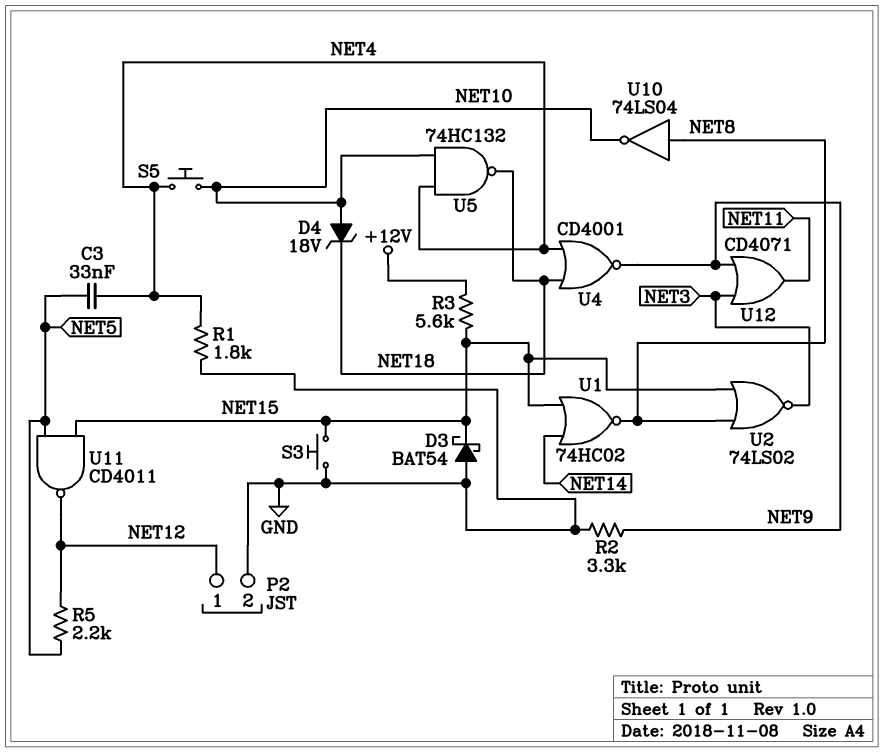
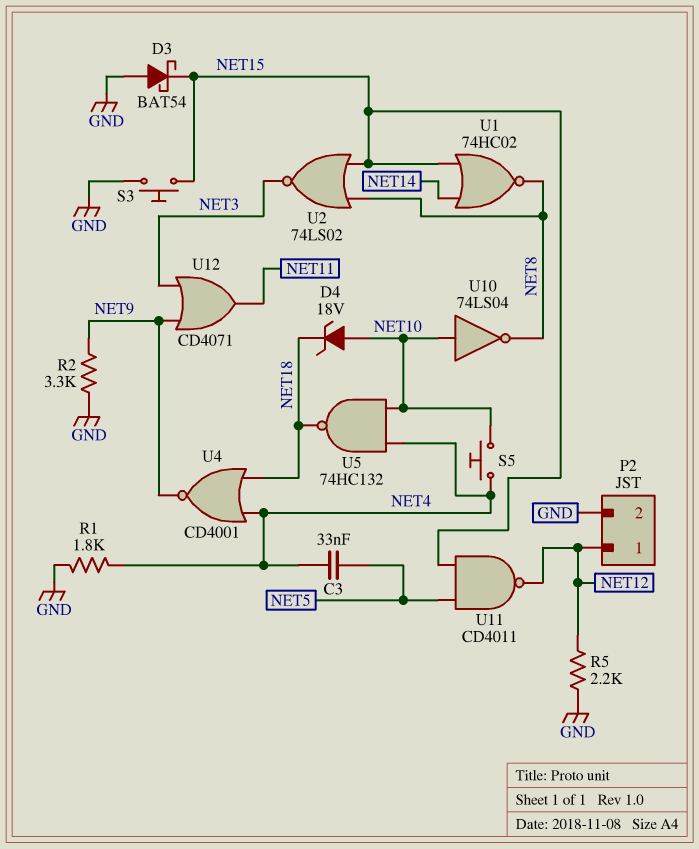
R3: 5.6k (+12V, NET15) -> none
R5: 2.2k (NET5, NET12) -> 2.2k (GND, NET12)
U10: NOT 74LS04 (in NET8, out NET10) -> NOT 74LS04 (in NET10, out NET8)

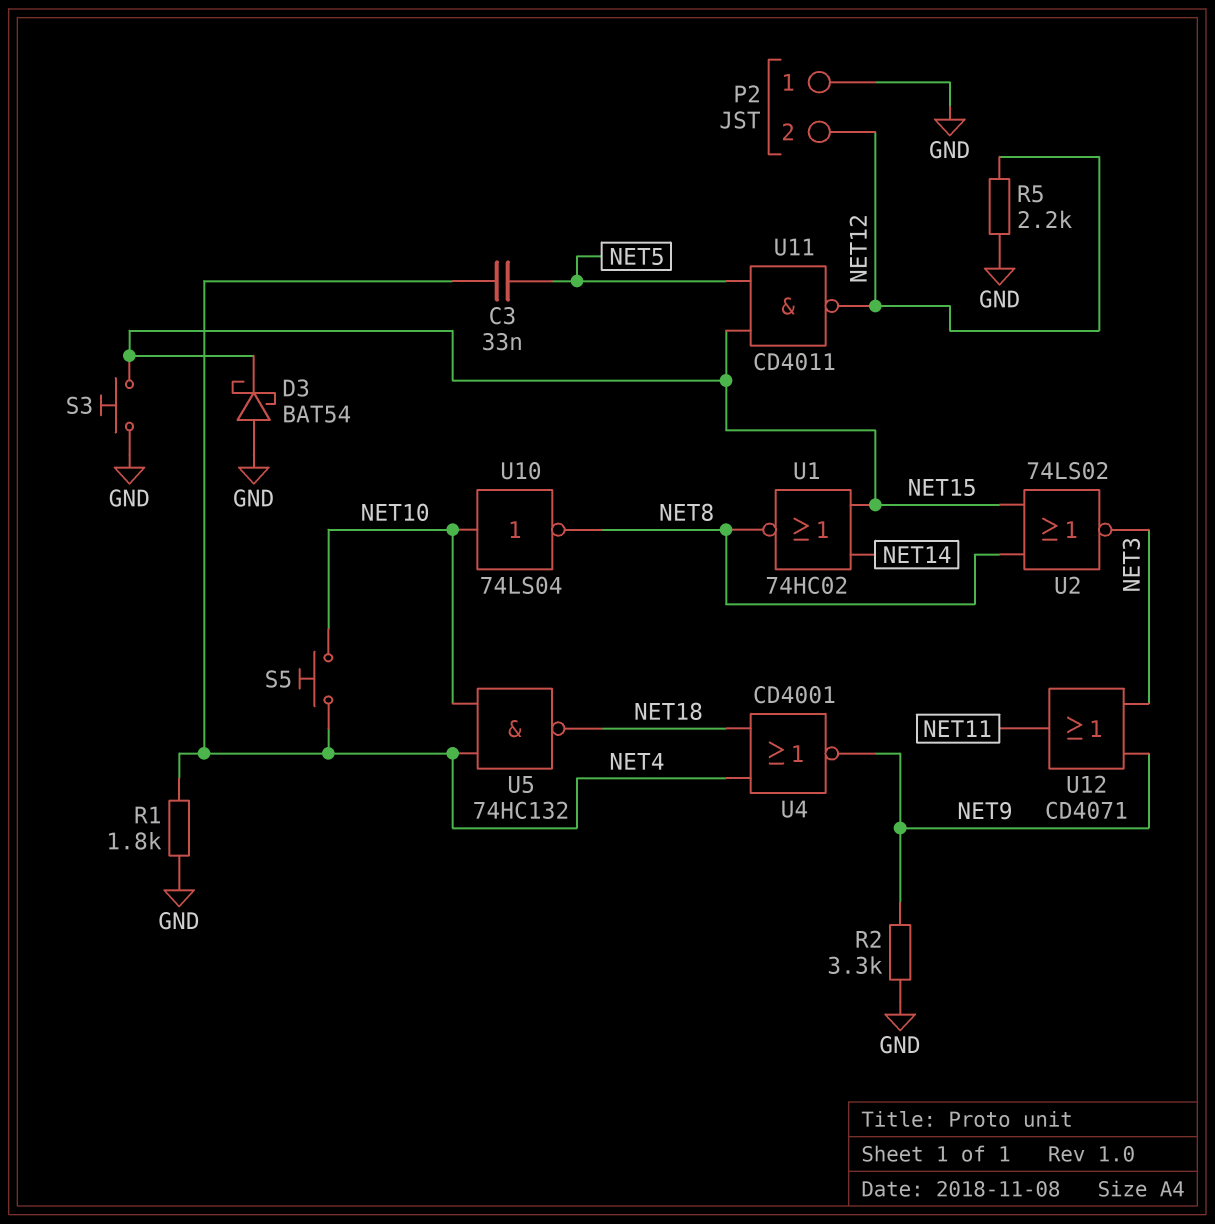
D4: zener 18V (A NET10, K NET18) -> none
P2 pin 1: NET12 -> GND
P2 pin 2: GND -> NET12

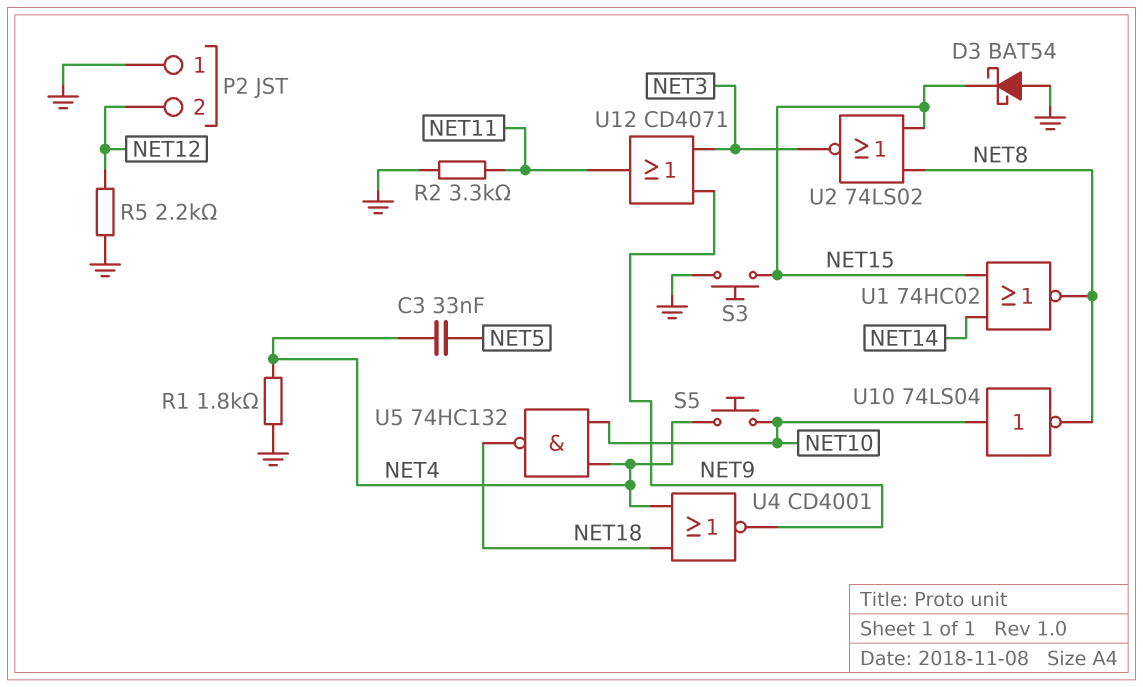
R2: 3.3k (GND, NET9) -> 3.3k (GND, NET11)
U11: NAND CD4011 (in NET5, in NET15, out NET12) -> none

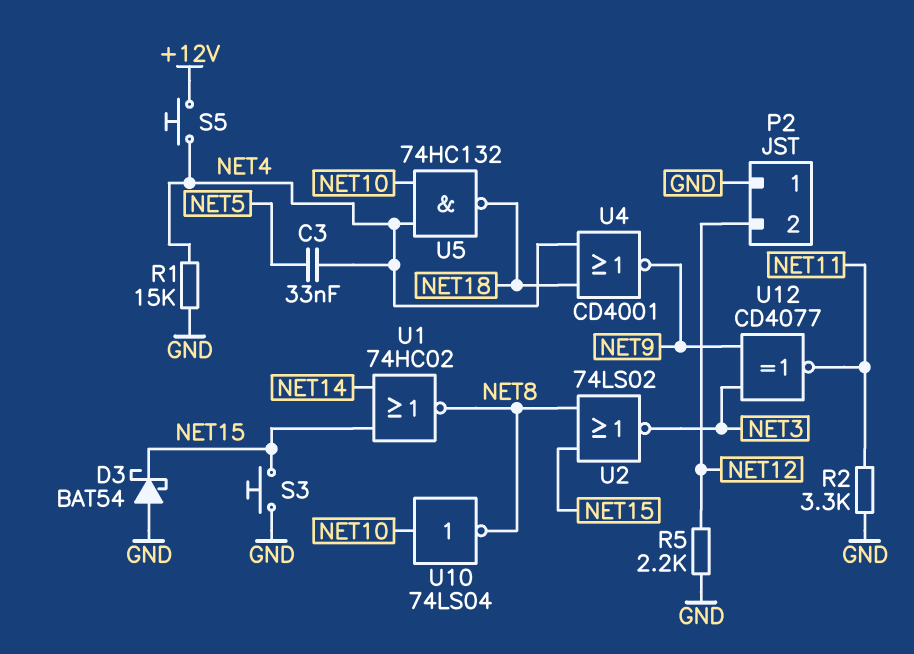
R1: 1.8k (GND, NET4) -> 15k (GND, NET4)
S5: button (NET4, NET10) -> button (+12V, NET4)
U12: OR CD4071 (in NET3, in NET9, out NET11) -> XNOR CD4077 (in NET3, in NET9, out NET11)

